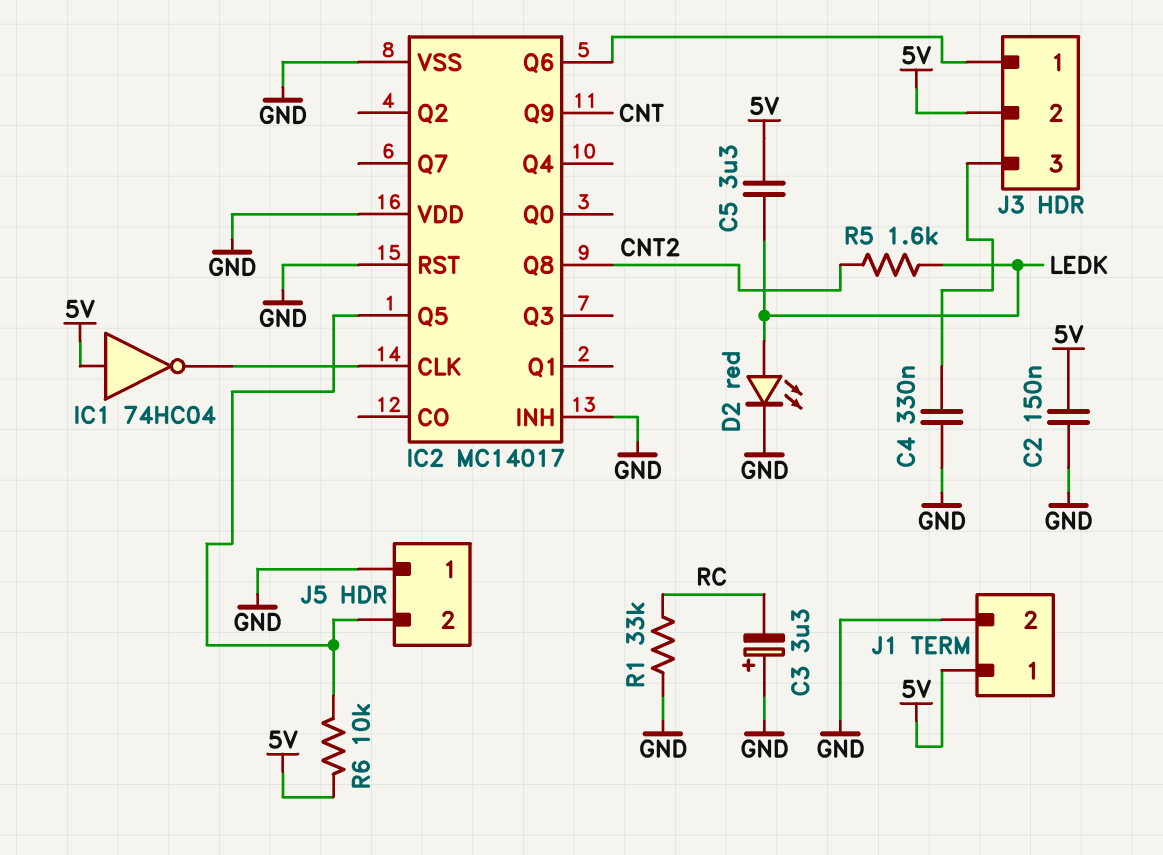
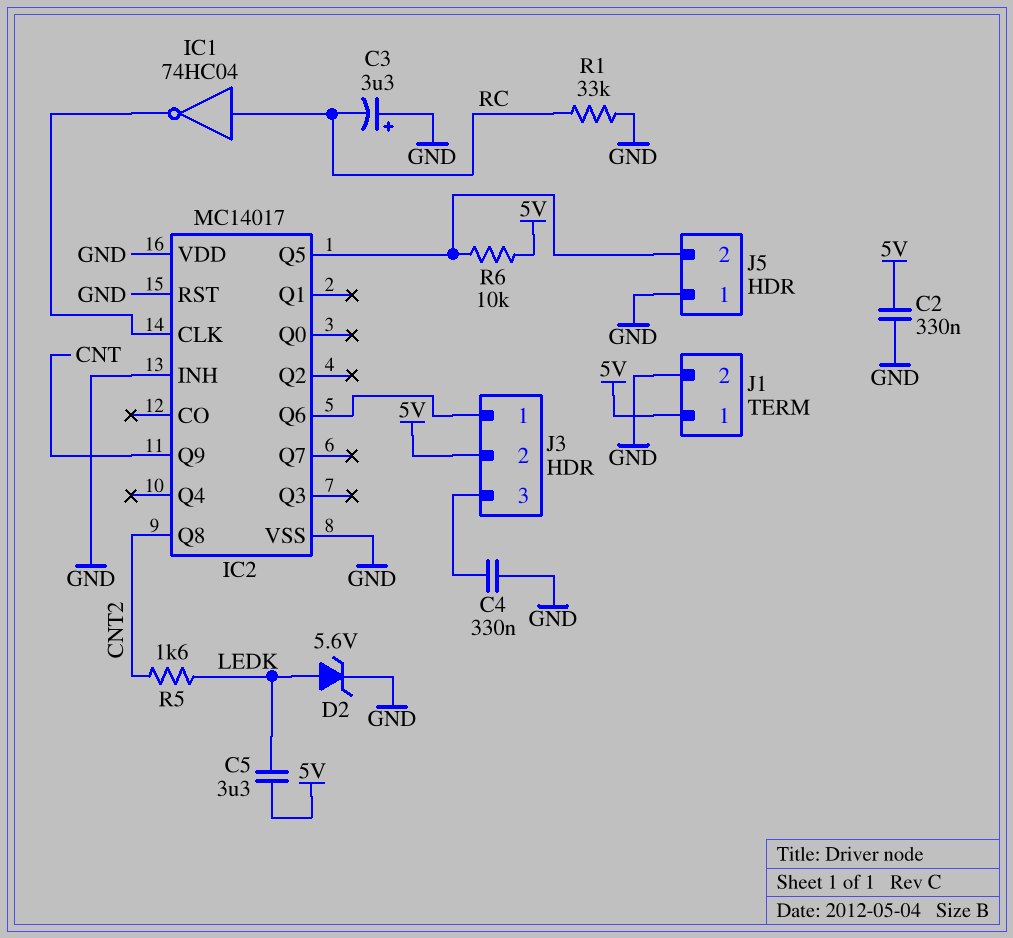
C2: 150nF (5V, GND) -> 330nF (5V, GND)
D2: LED red (A LEDK, K GND) -> zener 5.6V (A LEDK, K GND)
IC1: NOT 74HC04 (in 5V, out IC2/CLK) -> NOT 74HC04 (in RC, out IC2/CLK)

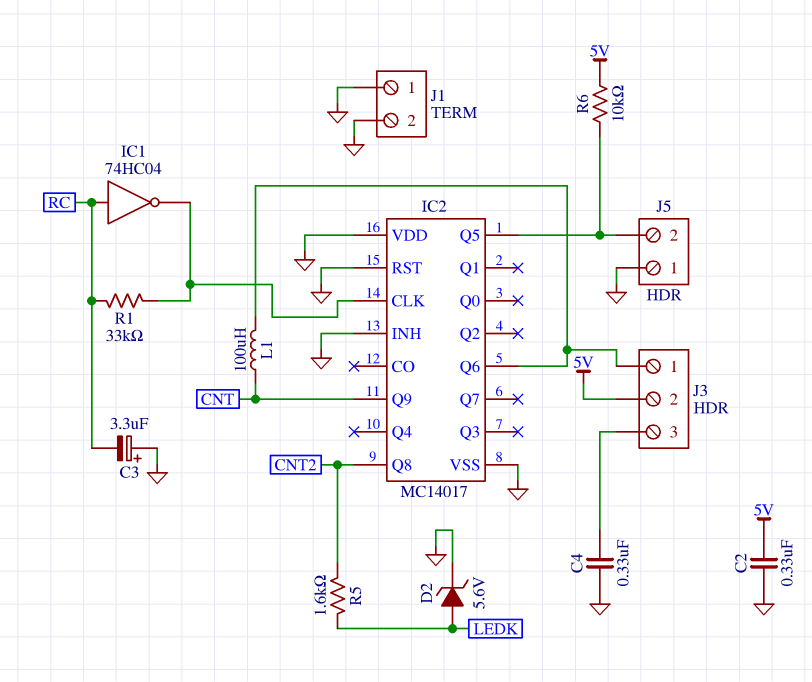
C5: 3.3uF (5V, LEDK) -> none
J1 pin 1: 5V -> GND
L1: none -> 100uH (CNT, IC2/Q6)
R1: 33k (GND, RC) -> 33k (IC2/CLK, RC)

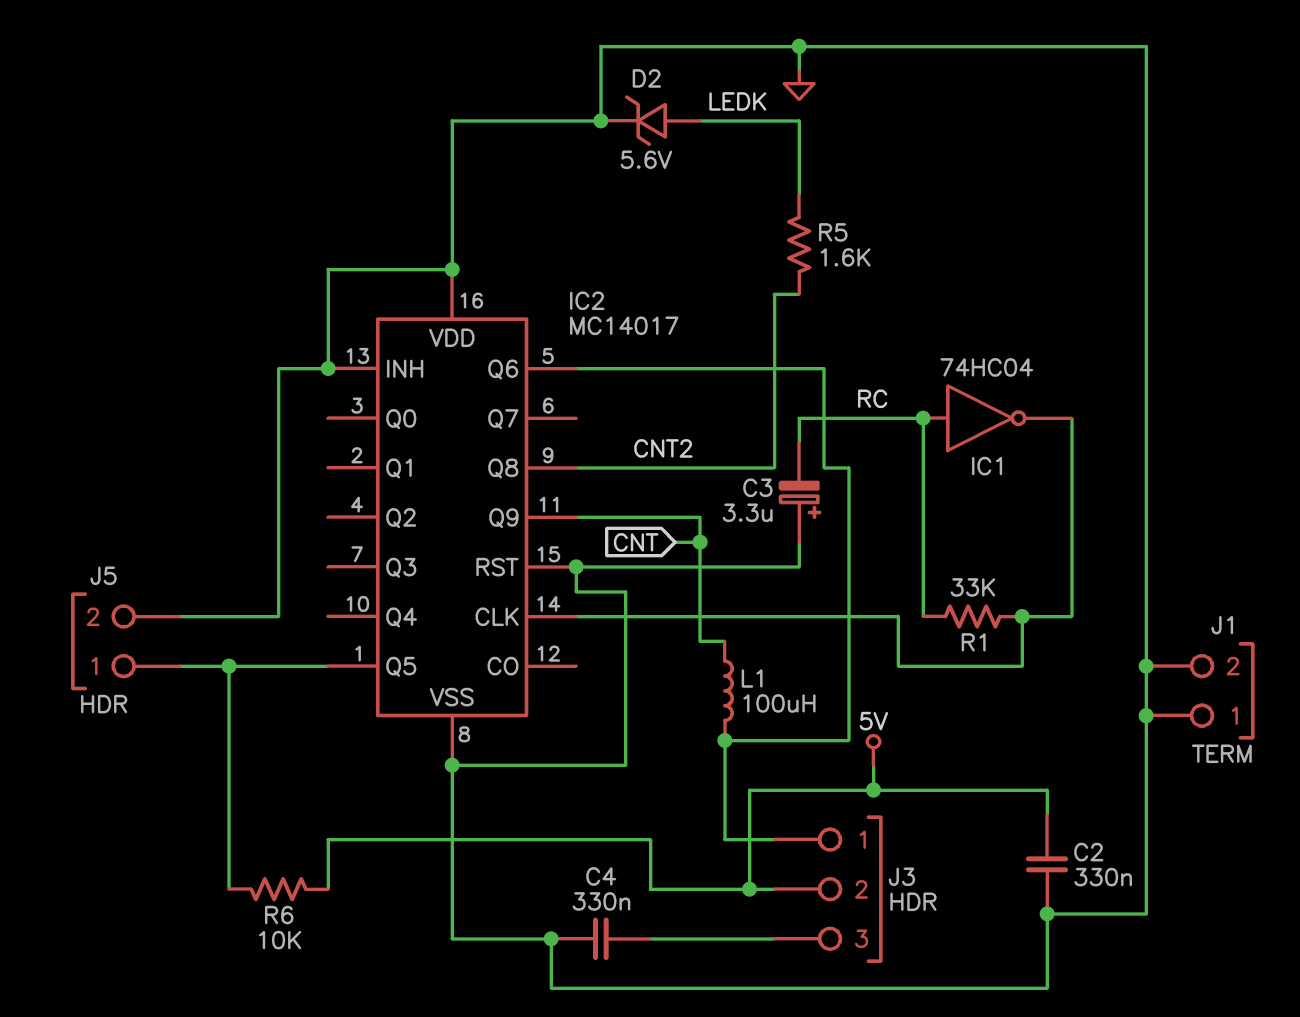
J5 pin 1: GND -> IC2/Q5
J5 pin 2: IC2/Q5 -> GND

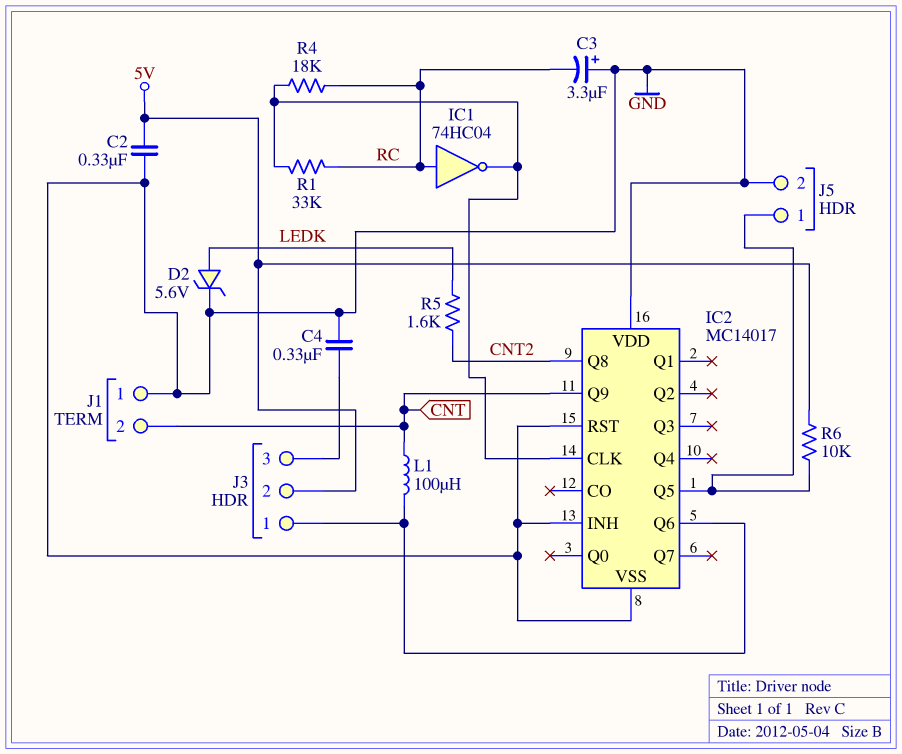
J1 pin 2: GND -> CNT
R4: none -> 18k (IC2/CLK, RC)

